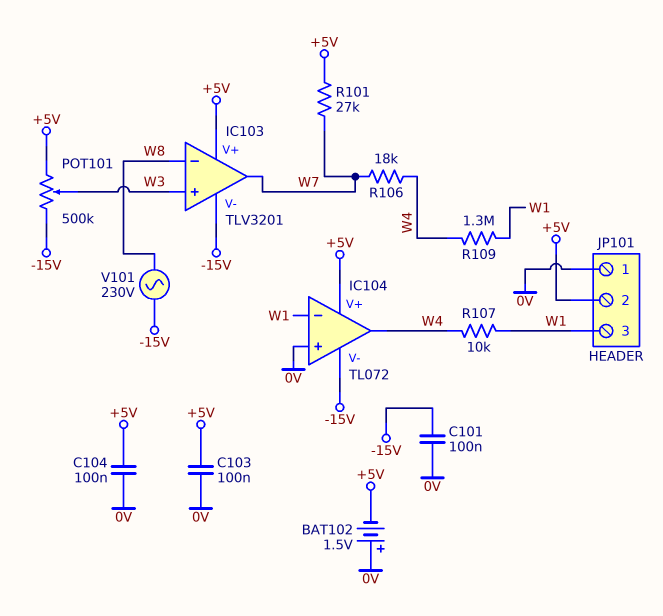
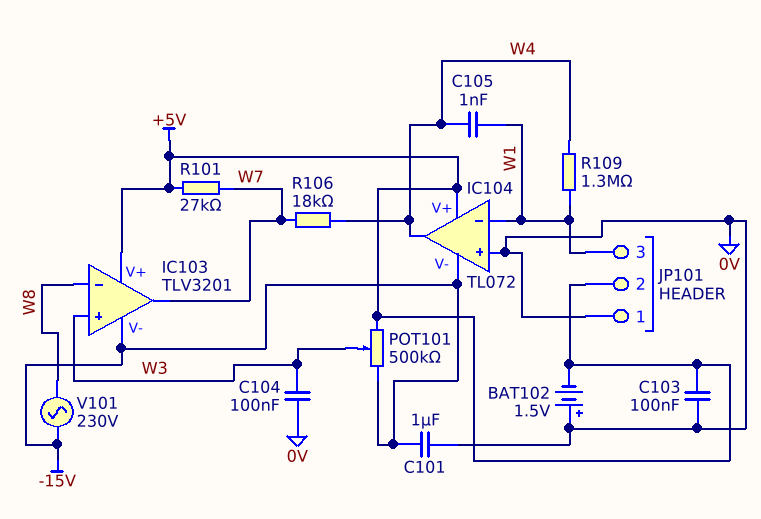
C101: 100nF (-15V, 0V) -> 1uF (-15V, 0V)
C104: 100nF (+5V, 0V) -> 100nF (0V, W3)
C105: none -> 1nF (W1, W4)
R107: 10k (W1, W4) -> none

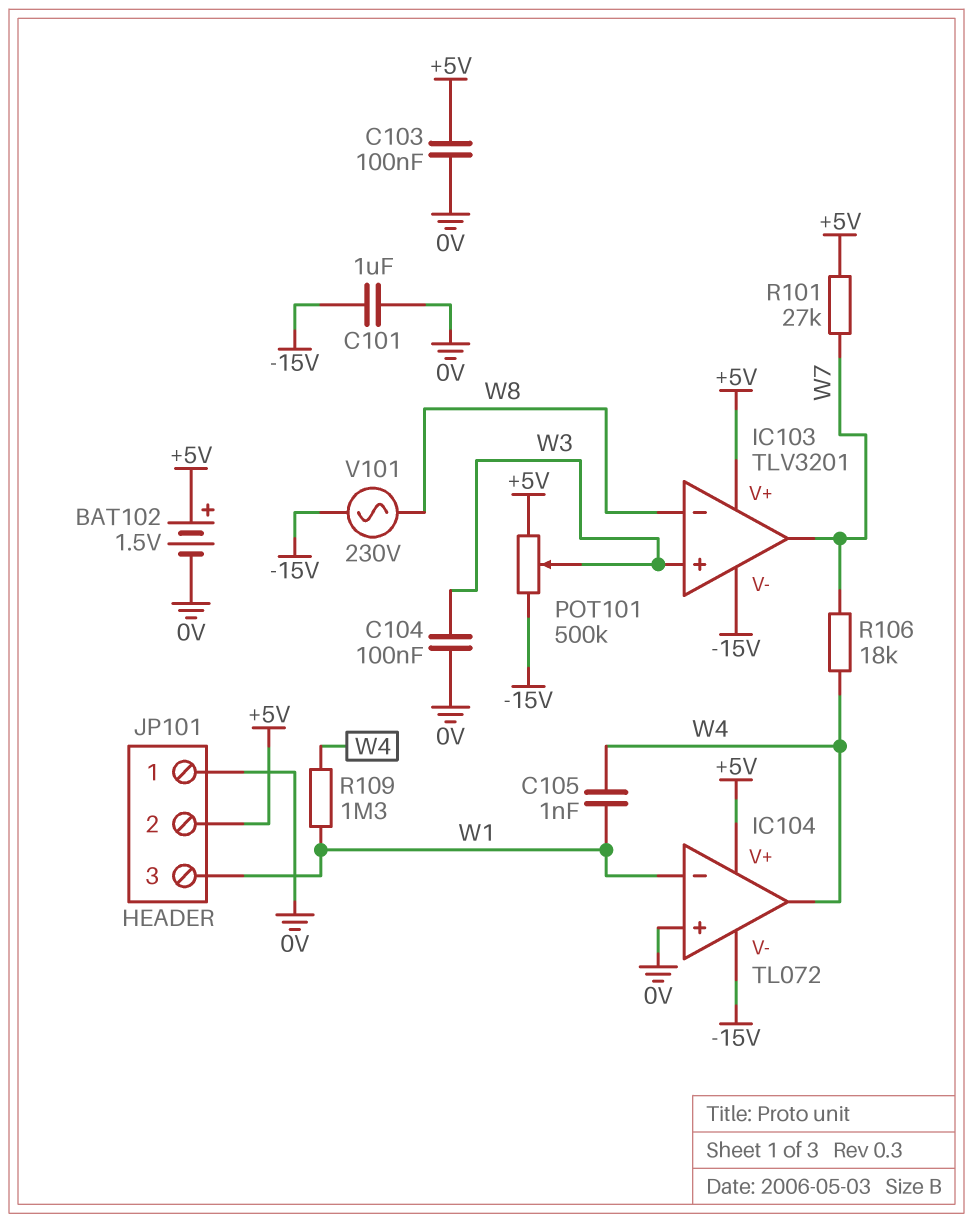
BAT102: 1.5V (plus 0V, minus +5V) -> 1.5V (plus +5V, minus 0V)

